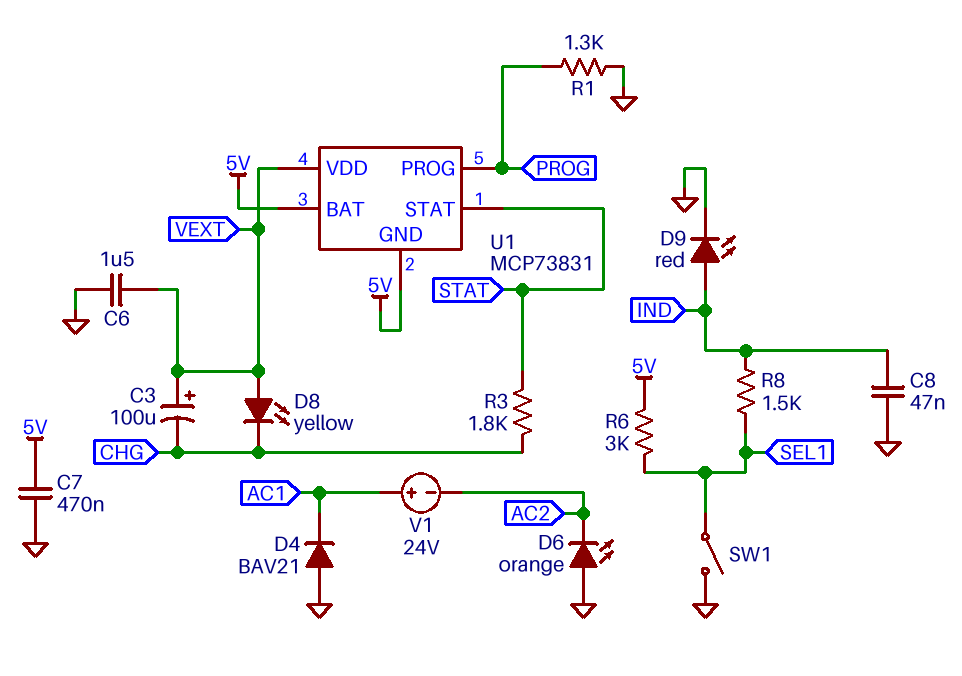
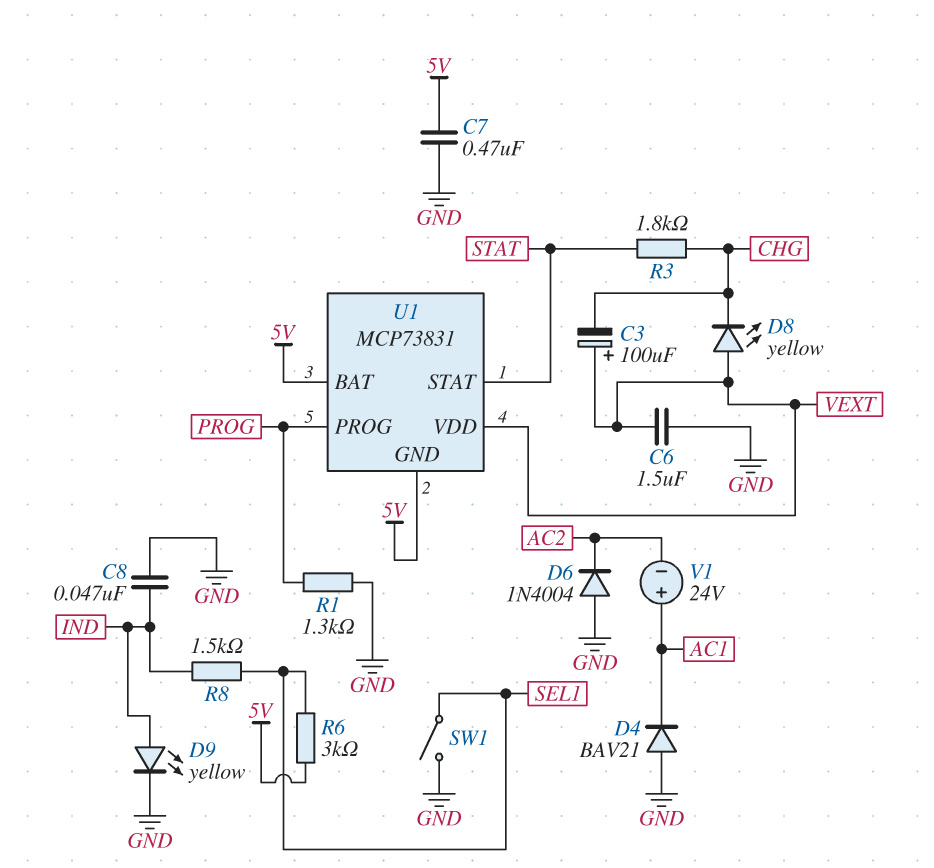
D6: LED orange (A GND, K AC2) -> diode 1N4004 (A GND, K AC2)
D9: LED red (A IND, K GND) -> LED yellow (A IND, K GND)

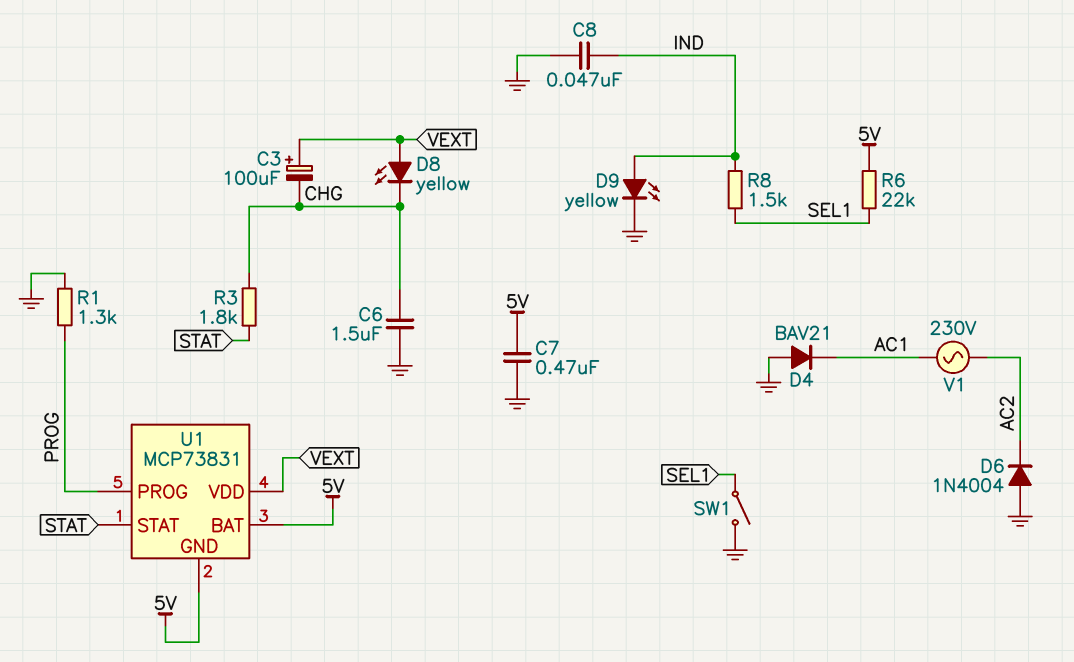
C6: 1.5uF (GND, VEXT) -> 1.5uF (CHG, GND)
R6: 3k (5V, SEL1) -> 22k (5V, SEL1)
V1: 24V (plus AC1, minus AC2) -> AC 230V (AC1, AC2)

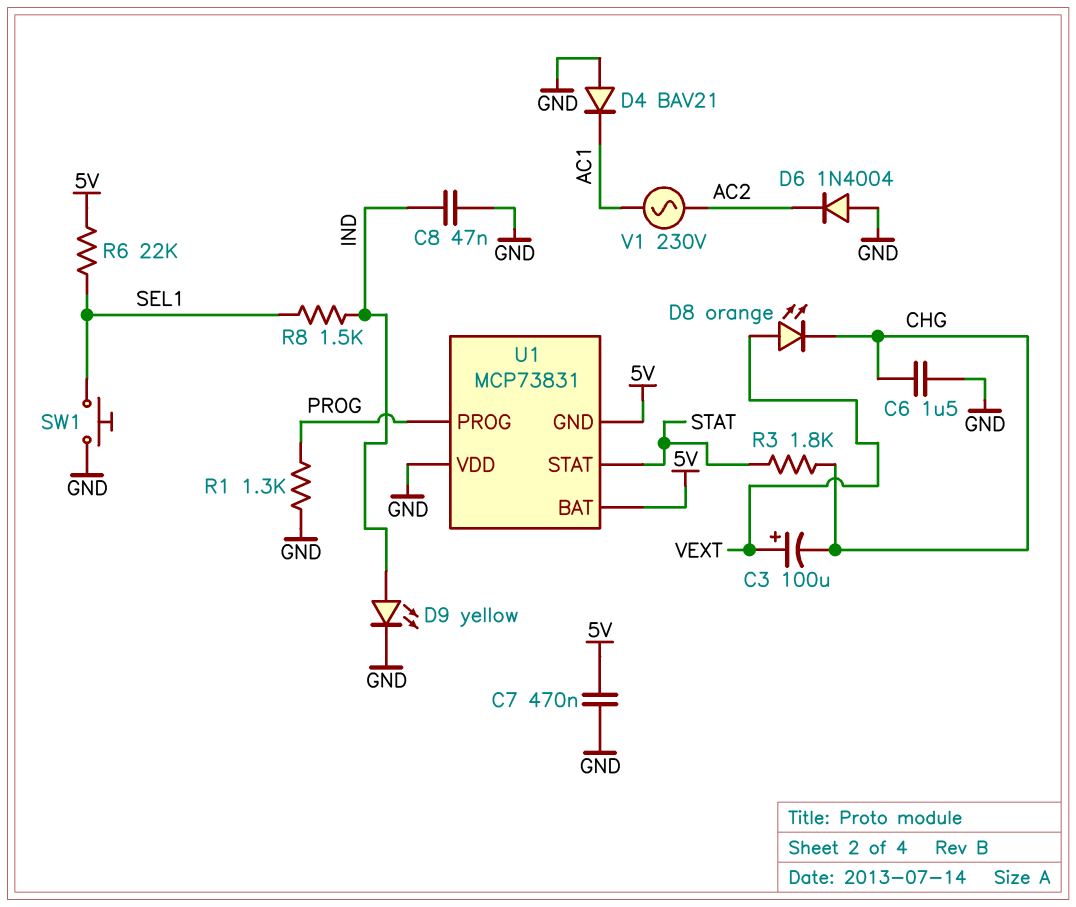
D8: LED yellow (A VEXT, K CHG) -> LED orange (A VEXT, K CHG)
SW1: switch (GND, SEL1) -> button (GND, SEL1)
U1 pin VDD: VEXT -> GND

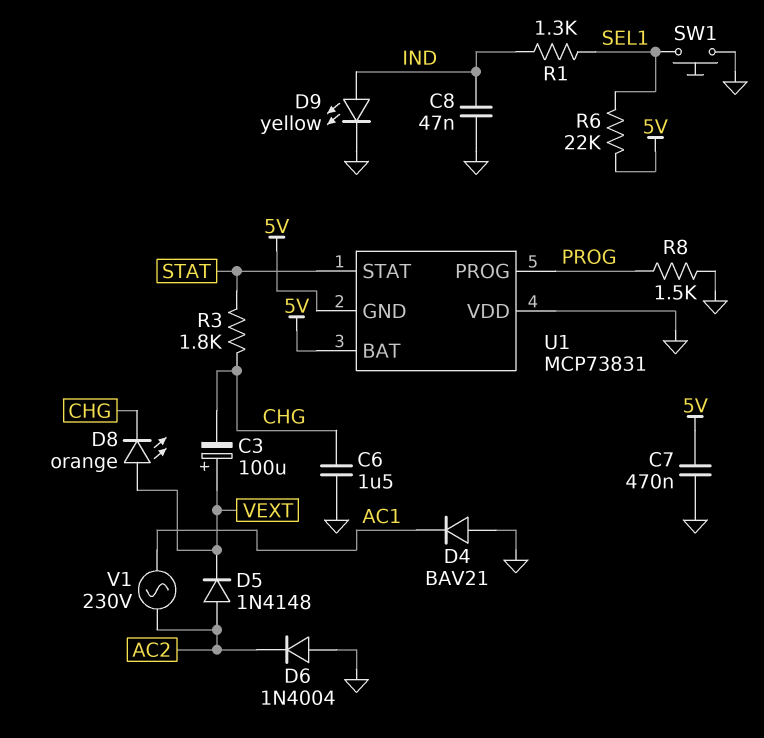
D5: none -> diode 1N4148 (A AC2, K VEXT)
R1: 1.3k (GND, PROG) -> 1.3k (IND, SEL1)
R8: 1.5k (IND, SEL1) -> 1.5k (GND, PROG)

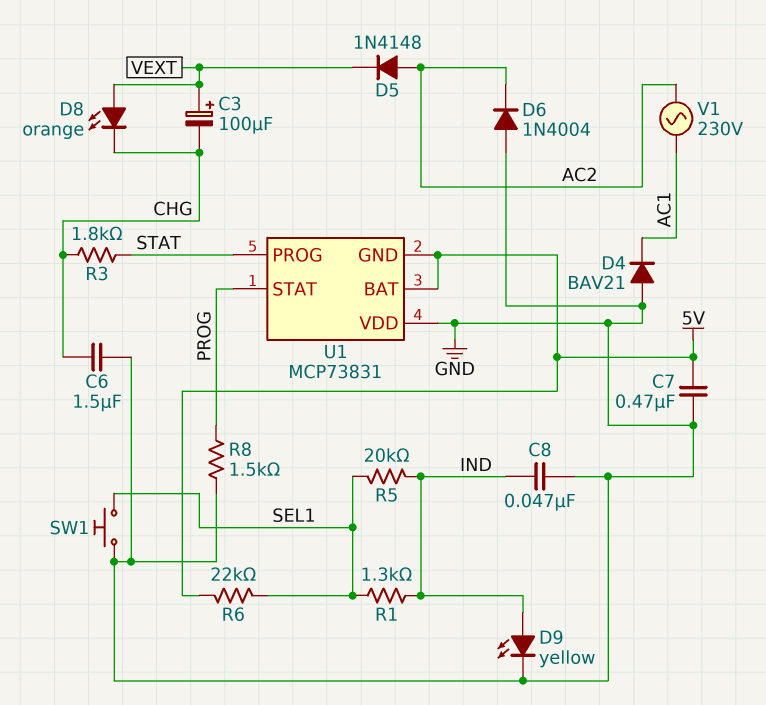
R5: none -> 20k (IND, SEL1)
U1 pin PROG: PROG -> STAT
U1 pin STAT: STAT -> PROG

